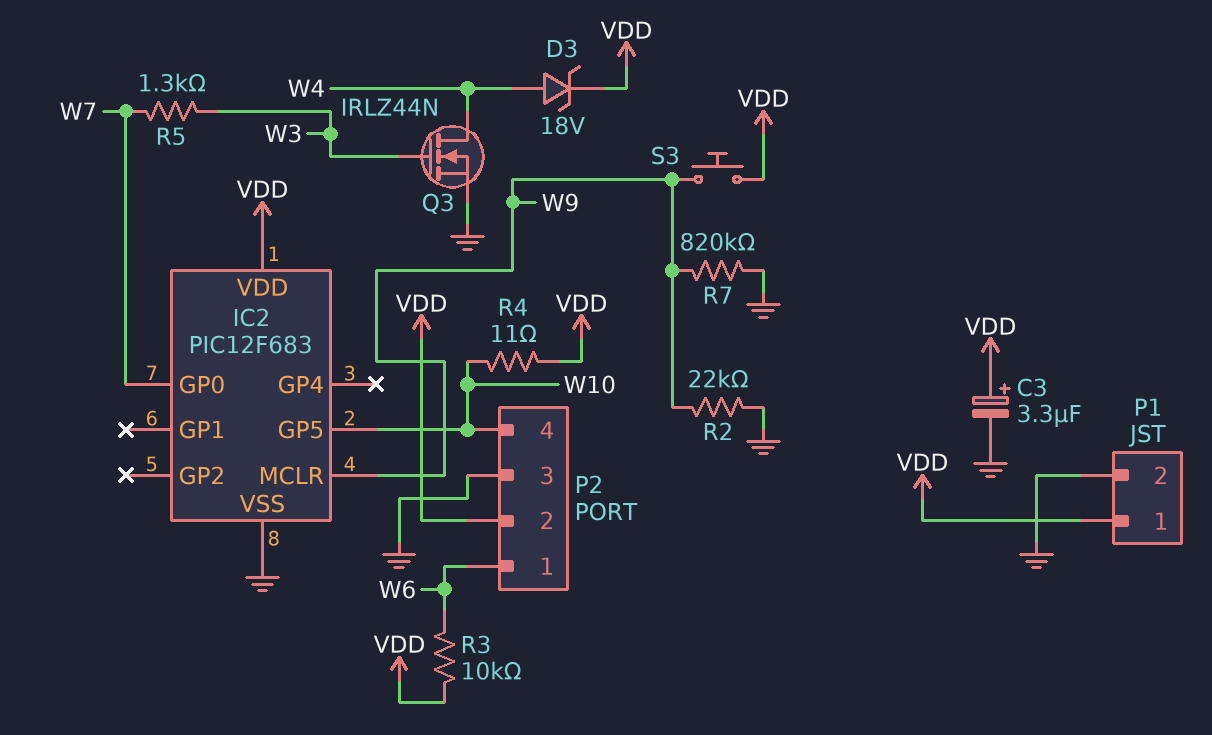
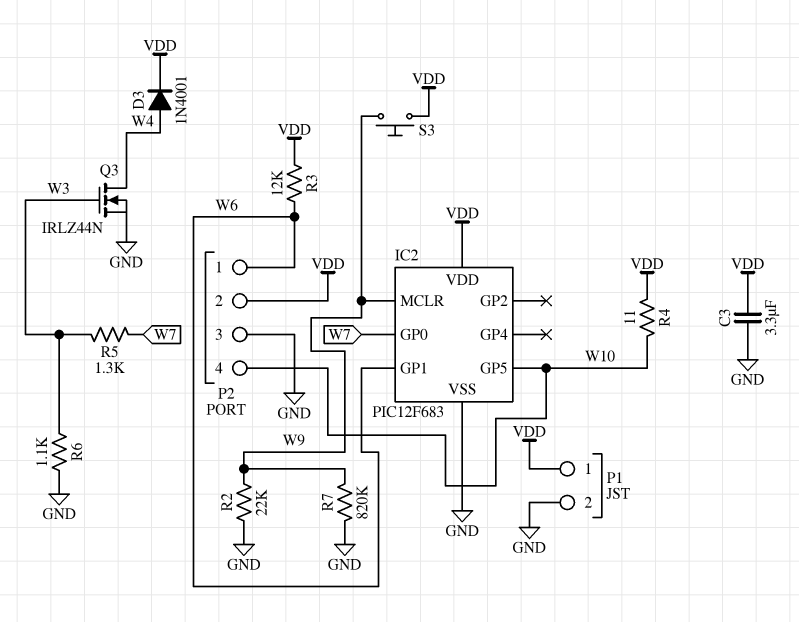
C3: 3.3uF (plus VDD, minus GND) -> 3.3uF (GND, VDD)
D3: zener 18V (A W4, K VDD) -> diode 1N4001 (A W4, K VDD)
IC2 pin GP1: none -> W6
R3: 10k (VDD, W6) -> 12k (VDD, W6)
R6: none -> 1.1k (GND, W3)

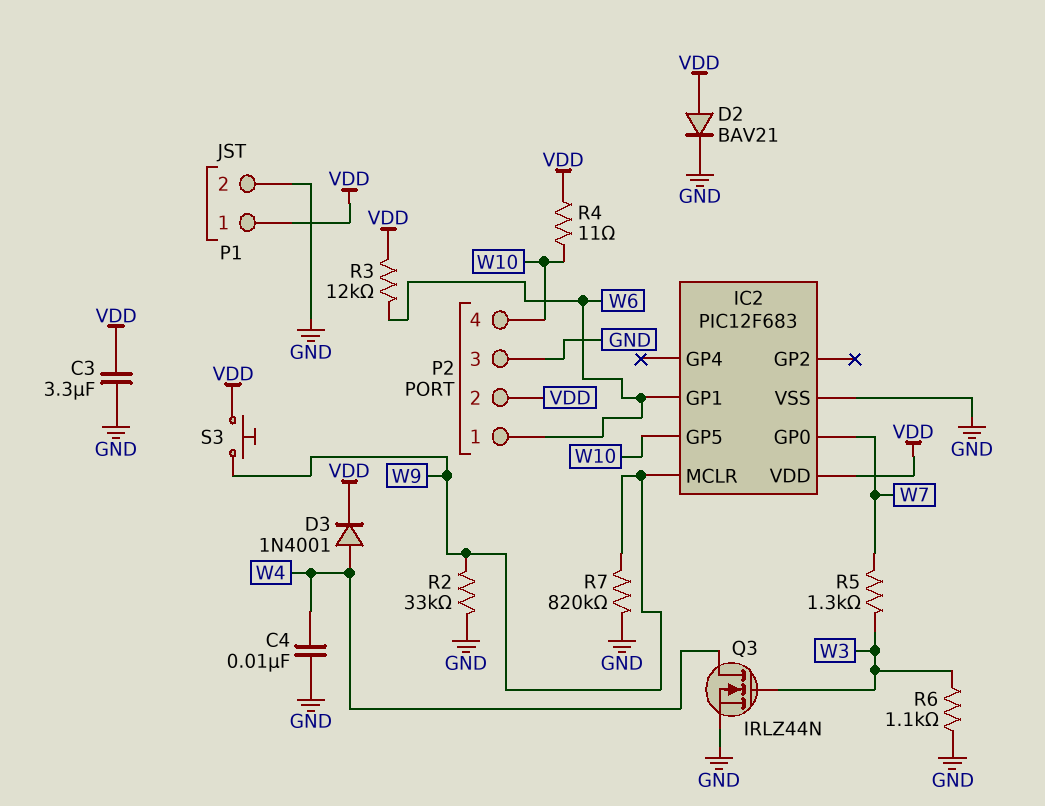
C4: none -> 10nF (GND, W4)
D2: none -> diode BAV21 (A VDD, K GND)
R2: 22k (GND, W9) -> 33k (GND, W9)

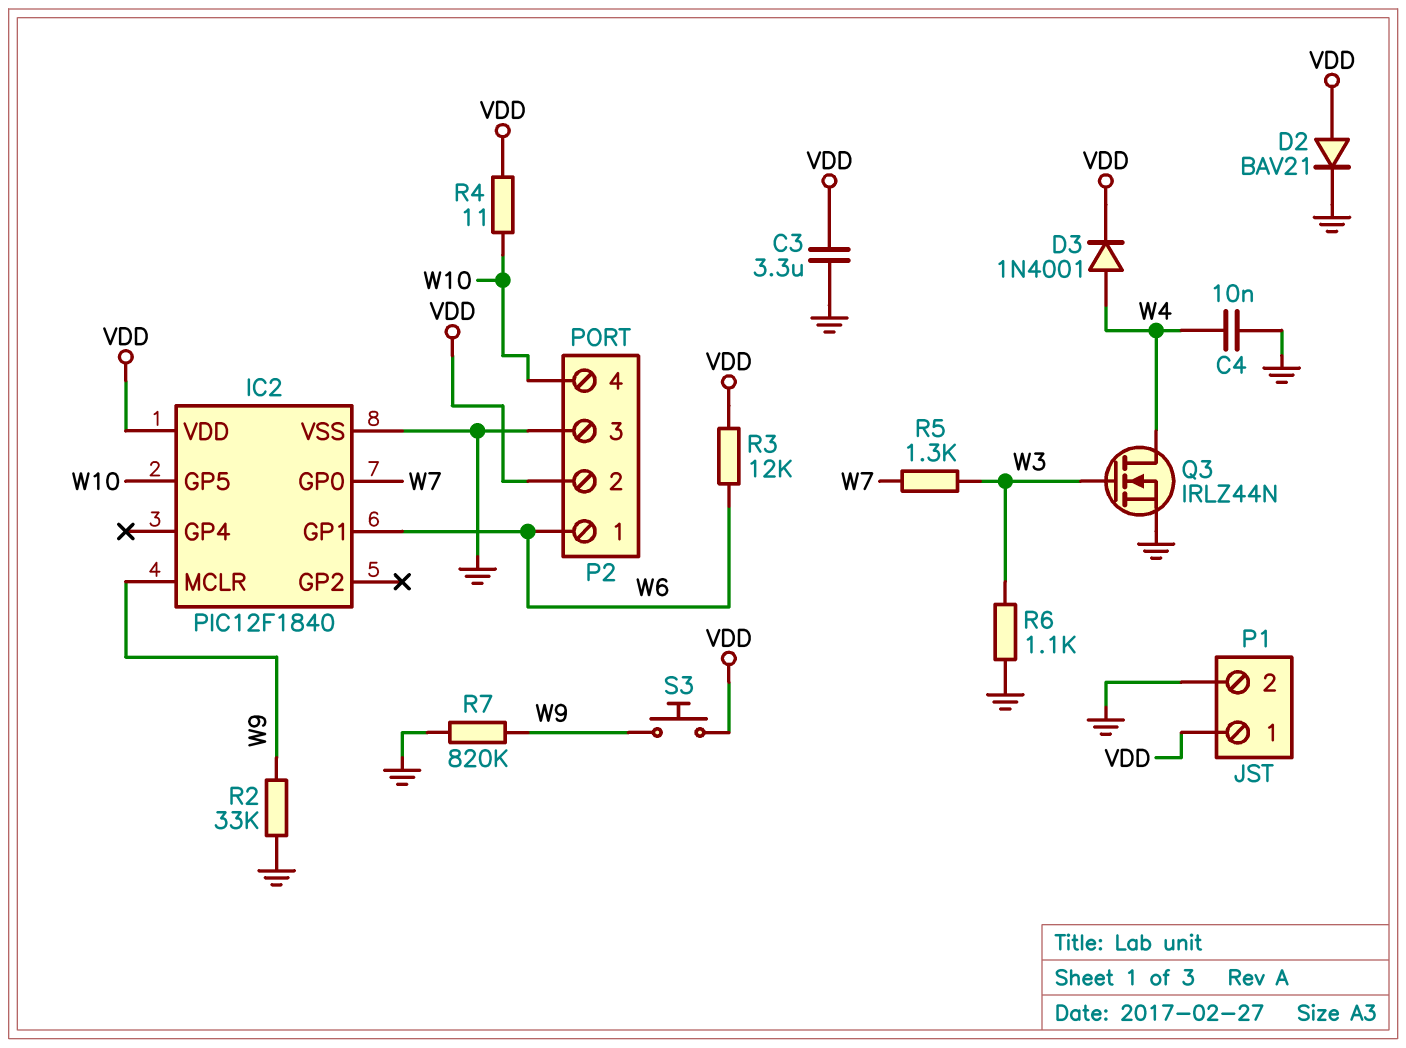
IC2: PIC12F683 -> PIC12F1840

